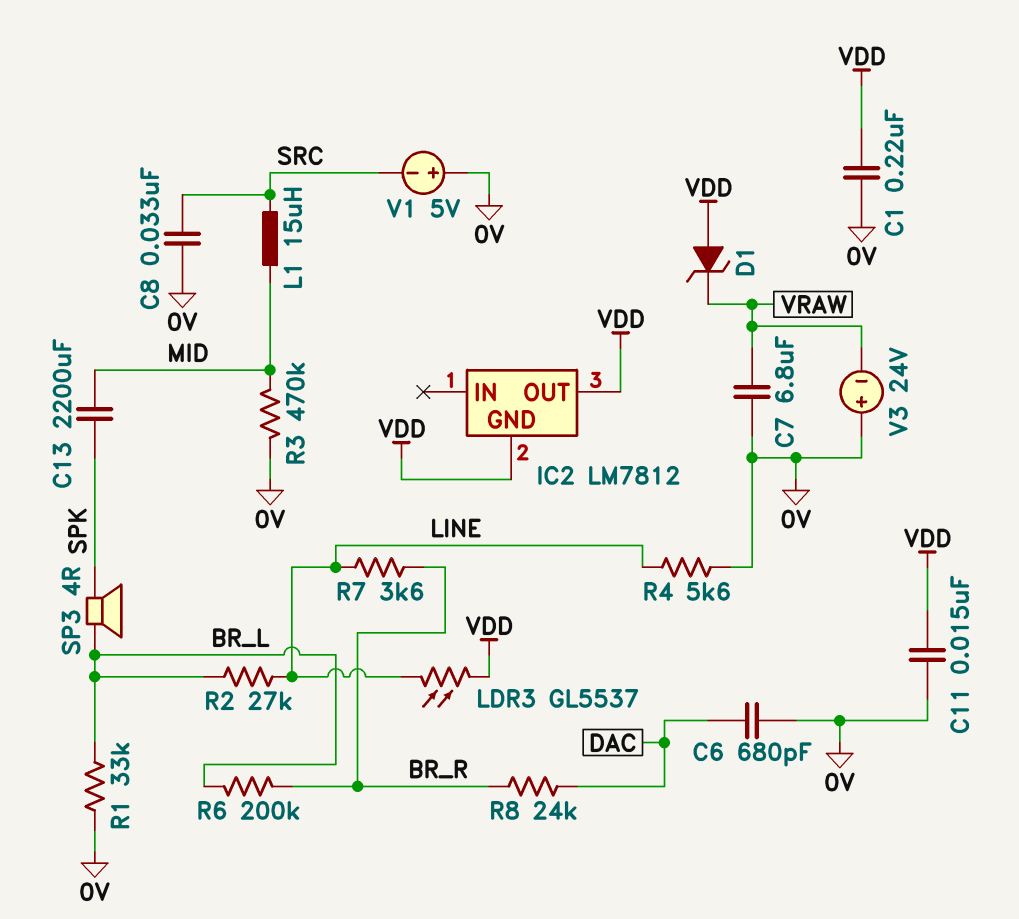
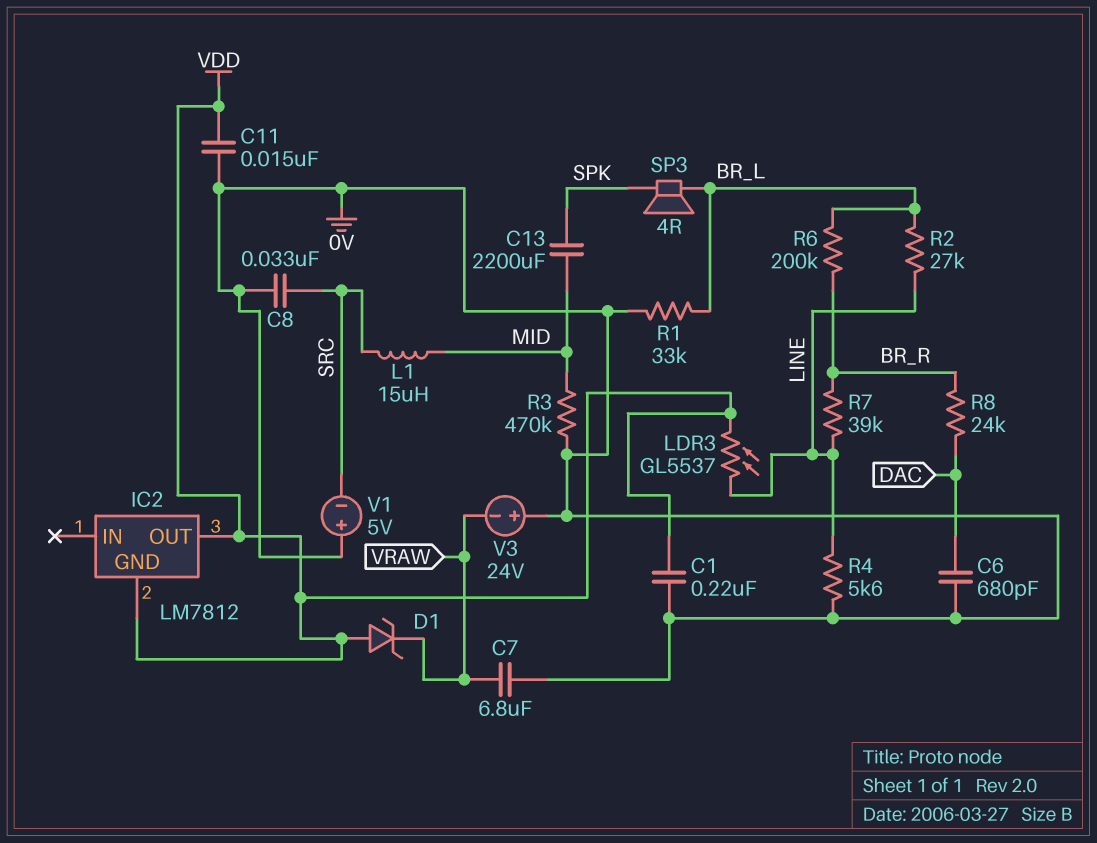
R7: 3.6k (BR_R, LINE) -> 39k (BR_R, LINE)

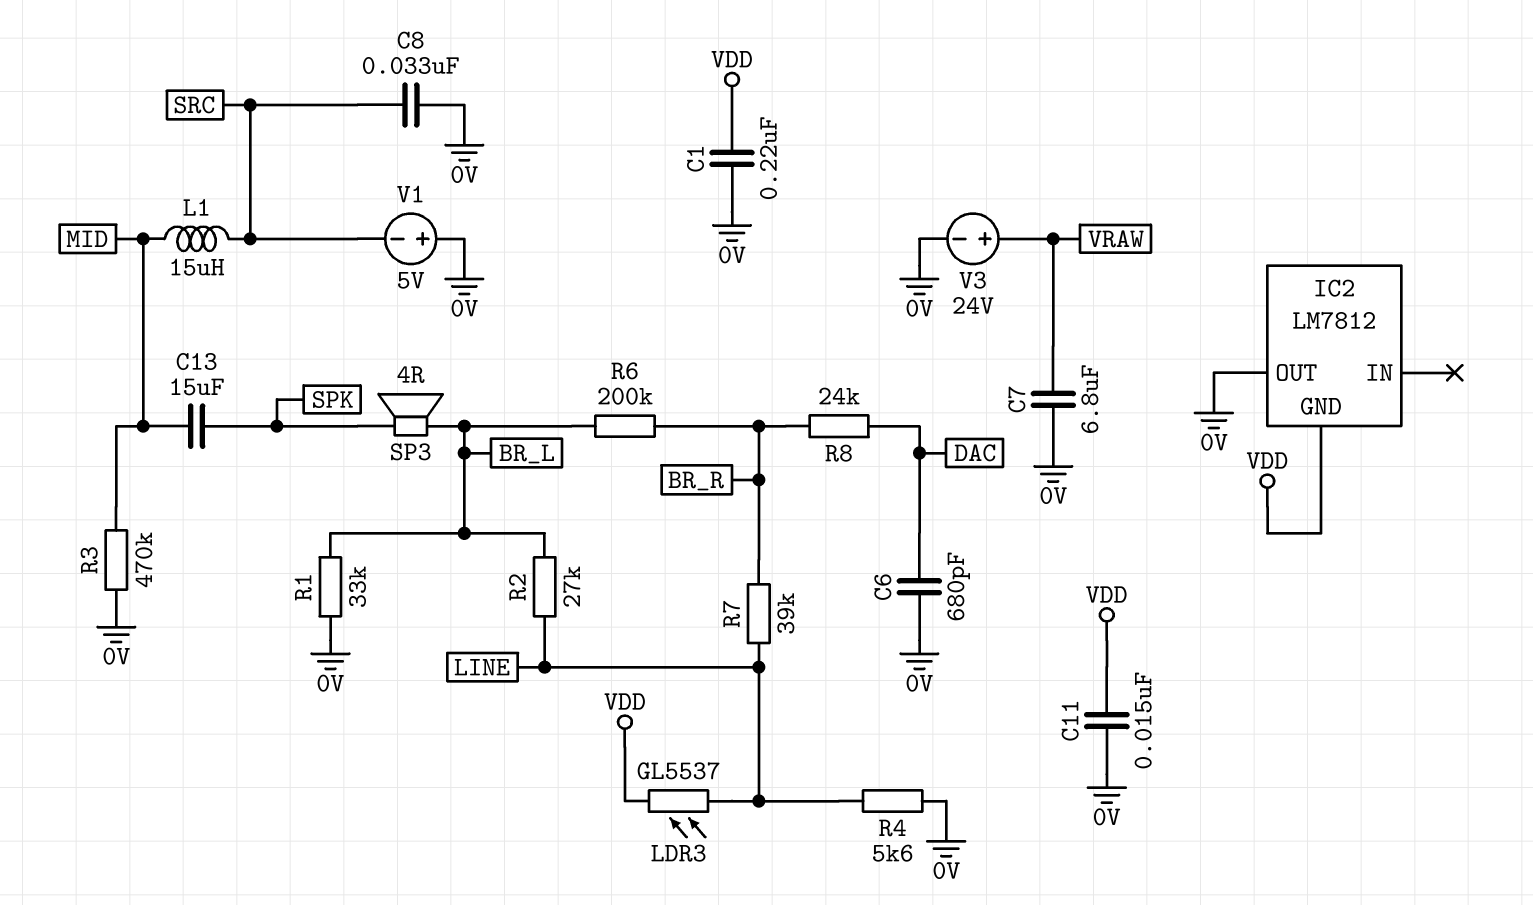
C13: 2200uF (MID, SPK) -> 15uF (MID, SPK)
D1: zener (A VDD, K VRAW) -> none
IC2 pin OUT: VDD -> 0V
V3: 24V (plus 0V, minus VRAW) -> 24V (plus VRAW, minus 0V)

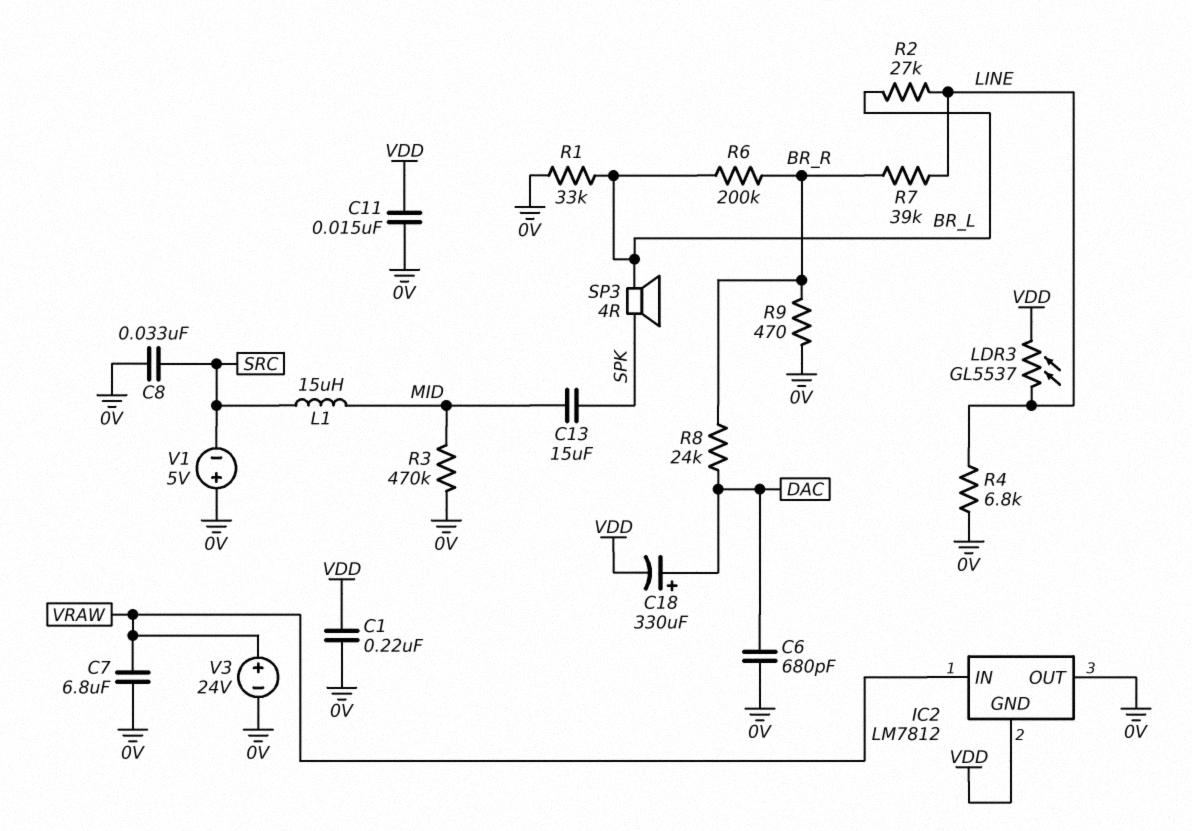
C18: none -> 330uF (plus DAC, minus VDD)
IC2 pin IN: none -> VRAW
R4: 5.6k (0V, LINE) -> 6.8k (0V, LINE)
R9: none -> 470 (0V, BR_R)

